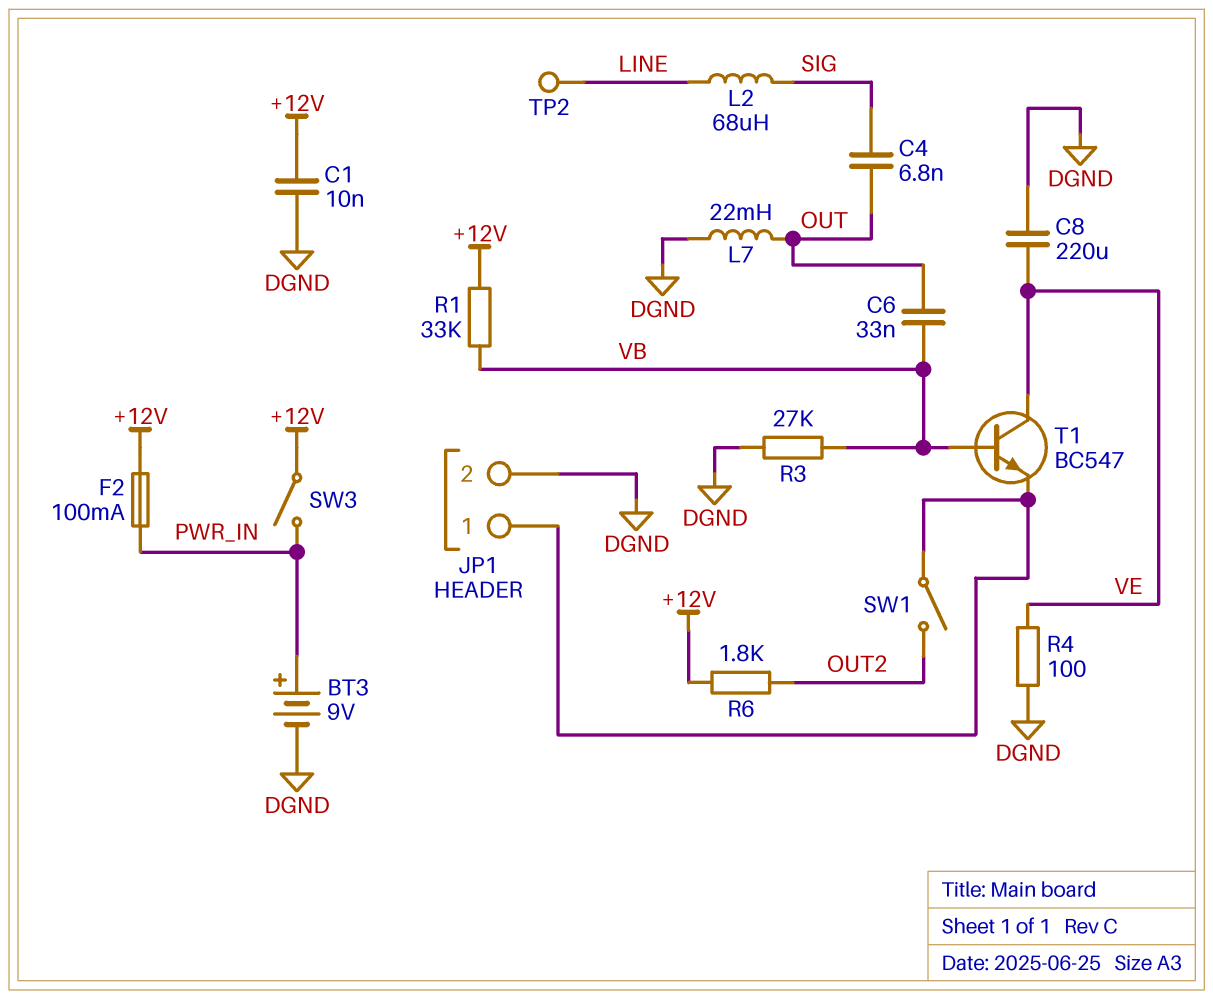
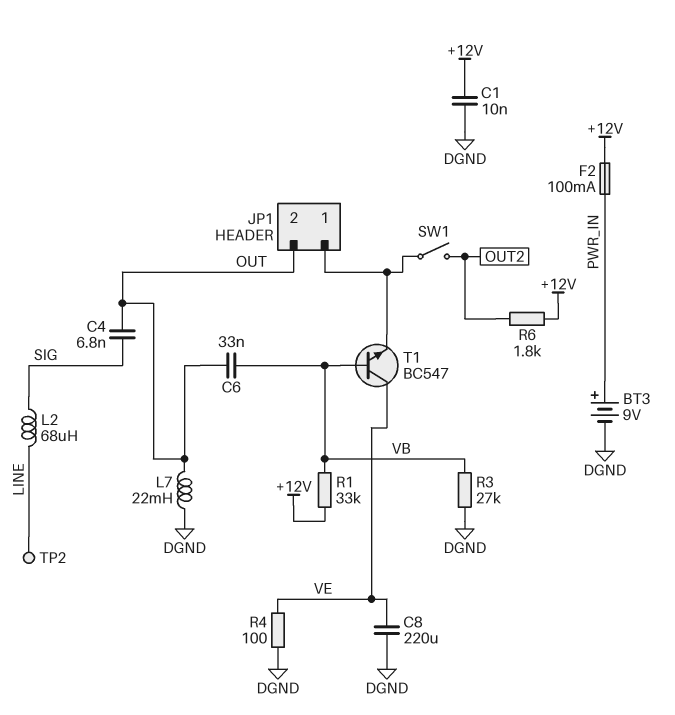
JP1 pin 2: DGND -> OUT
SW3: switch (+12V, PWR_IN) -> none

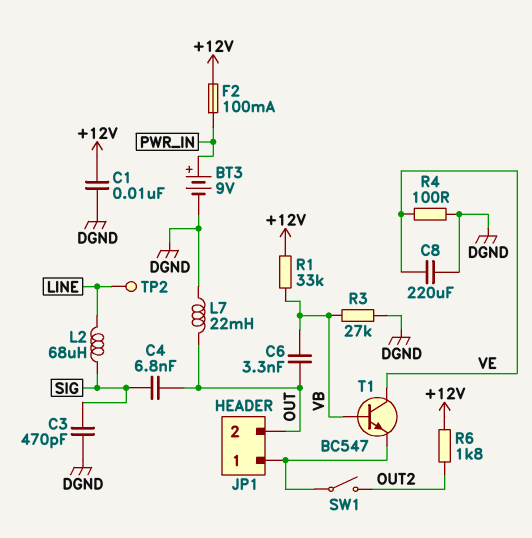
C3: none -> 470pF (DGND, SIG)
C6: 33nF (OUT, VB) -> 3.3nF (OUT, VB)

